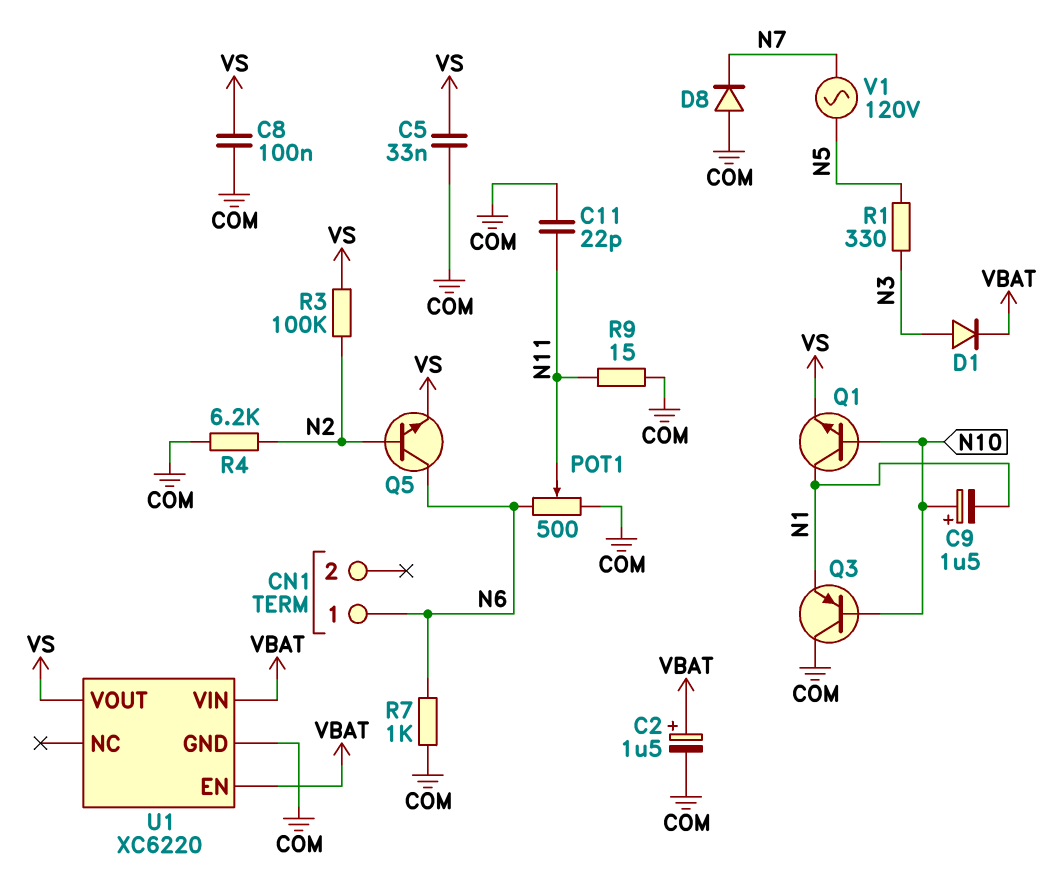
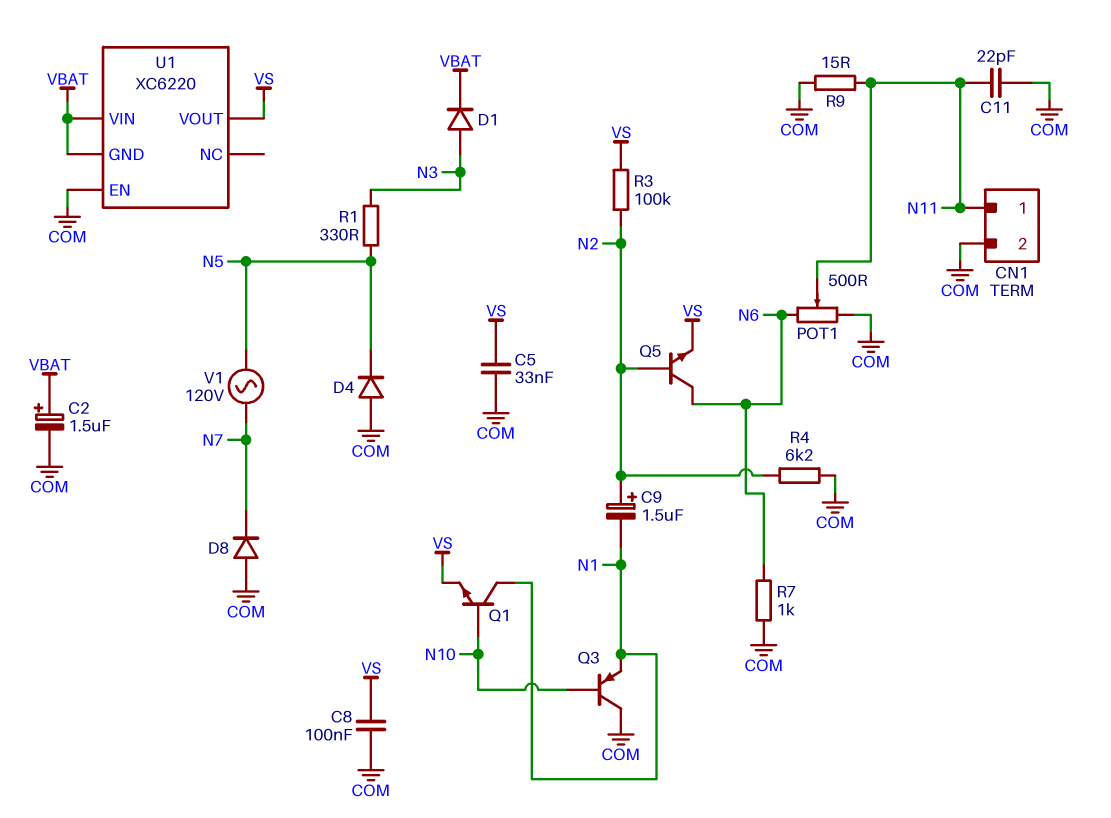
C9: 1.5uF (plus N10, minus N1) -> 1.5uF (plus N2, minus N1)
CN1 pin 1: N6 -> N11
CN1 pin 2: none -> COM
D4: none -> diode (A COM, K N5)
U1 pin EN: VBAT -> COM
U1 pin GND: COM -> VBAT

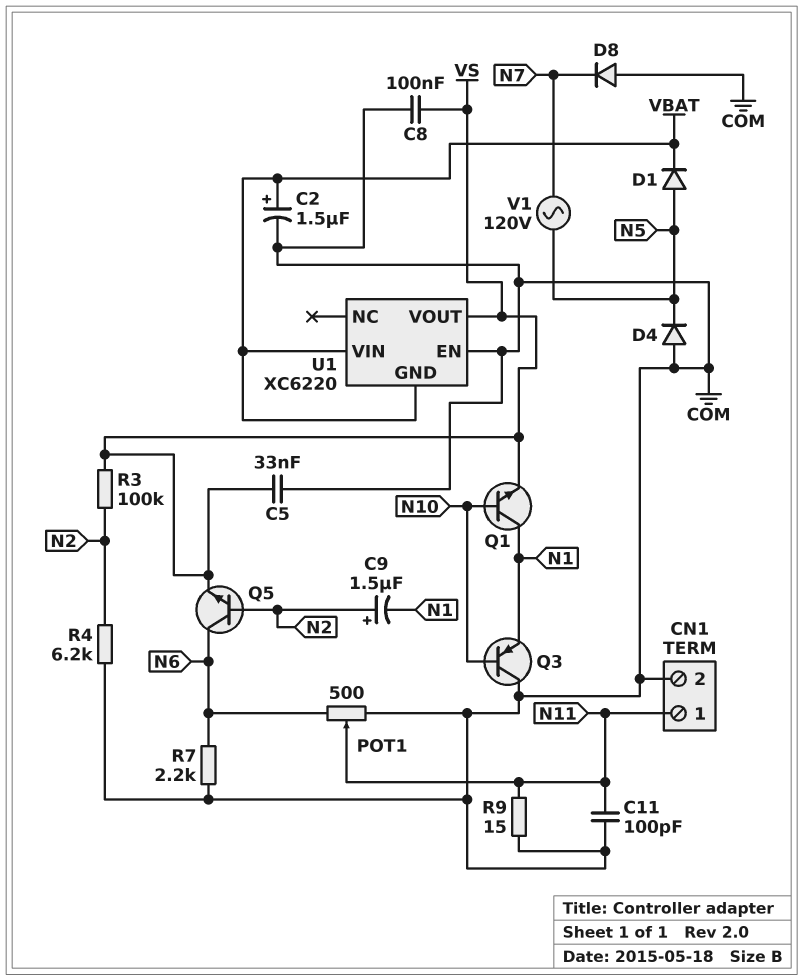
C11: 22pF (COM, N11) -> 100pF (COM, N11)
D1: diode (A N3, K VBAT) -> diode (A N5, K VBAT)
R1: 330 (N3, N5) -> none
R7: 1k (COM, N6) -> 2.2k (COM, N6)

